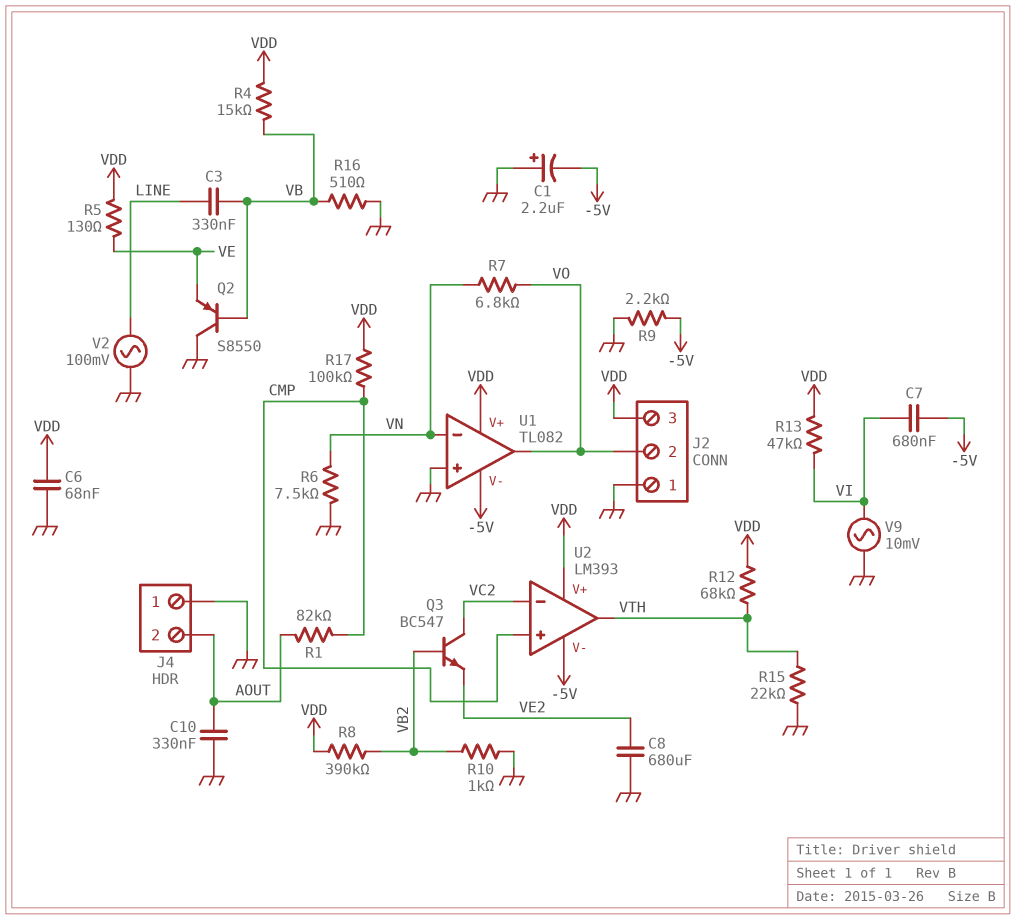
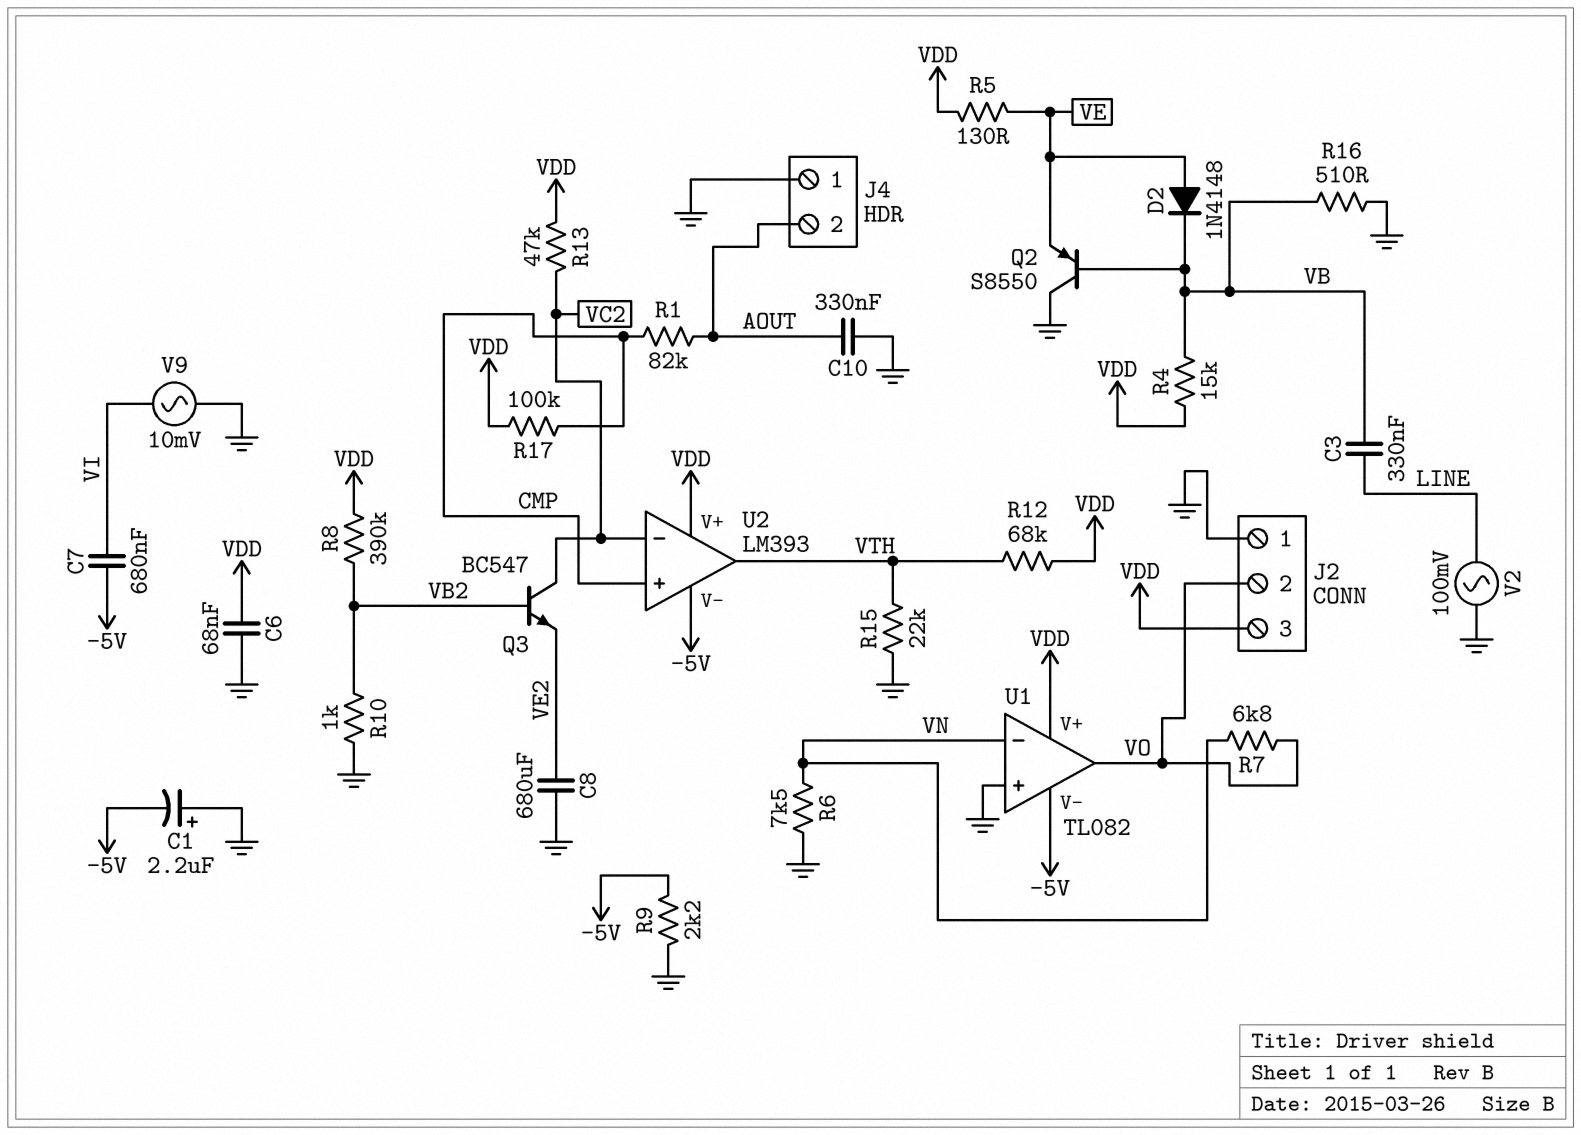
D2: none -> diode 1N4148 (A VE, K VB)
R13: 47k (VDD, VI) -> 47k (VC2, VDD)

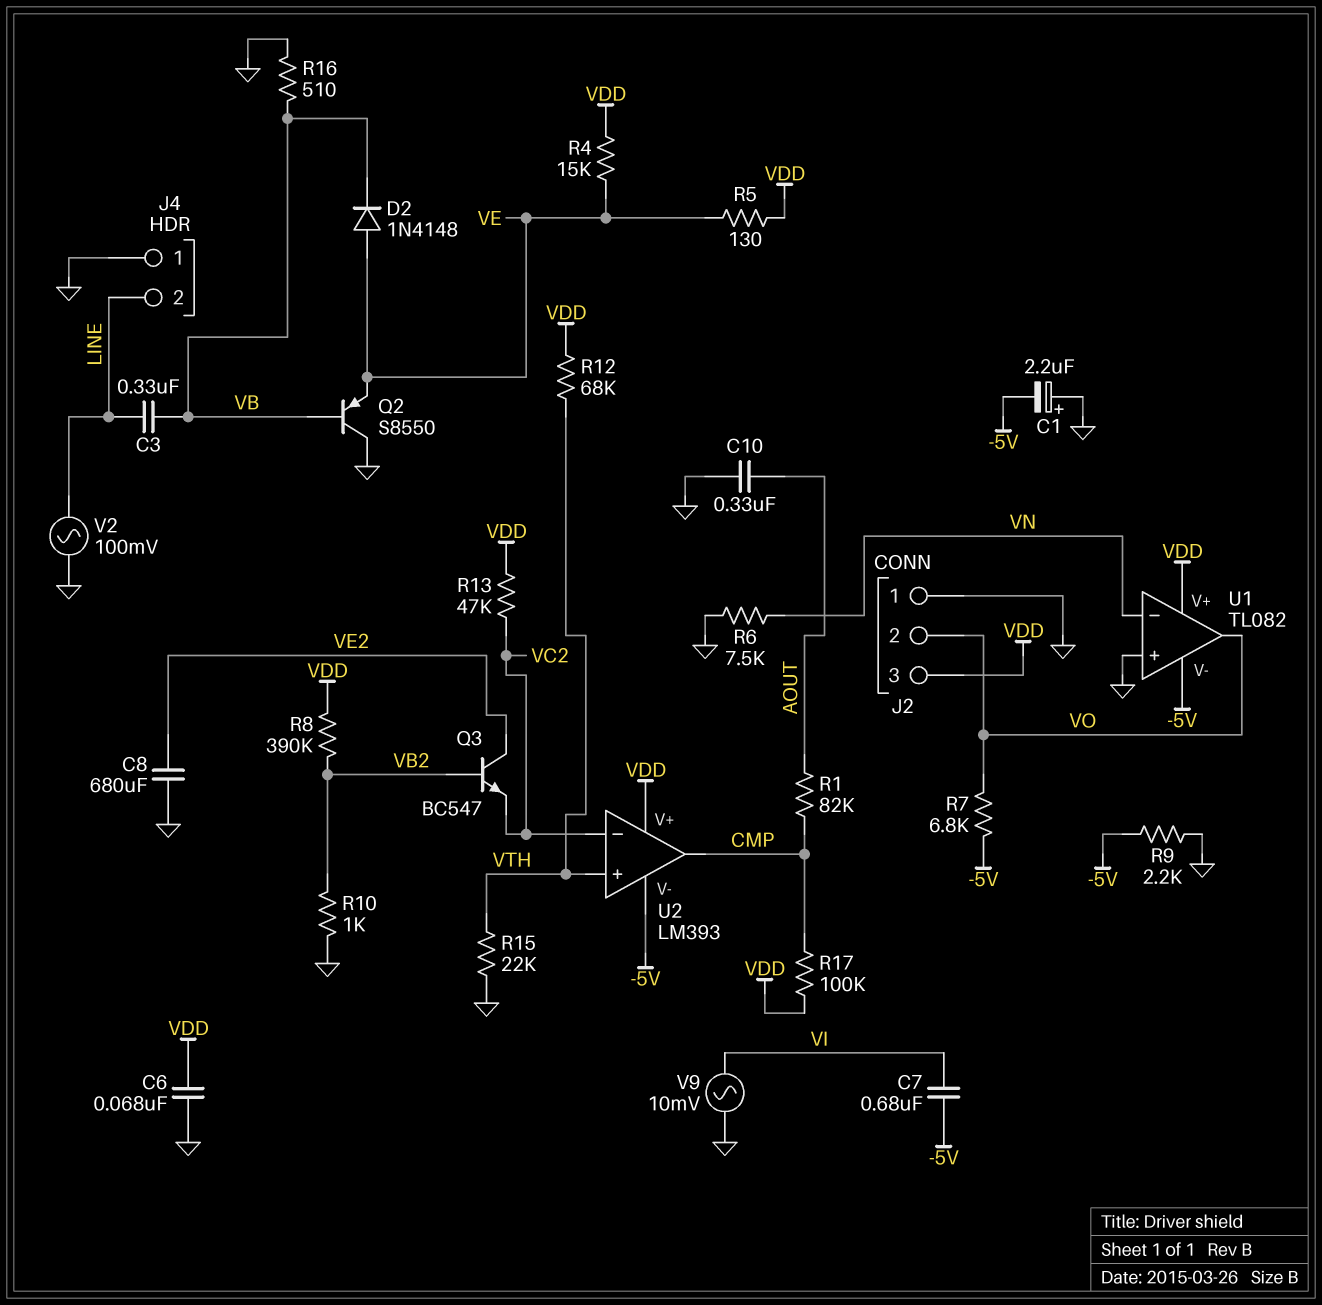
J4 pin 2: AOUT -> LINE
Q3: NPN BC547 (B VB2, C VC2, E VE2) -> NPN BC547 (B VB2, C VE2, E VC2)
R4: 15k (VB, VDD) -> 15k (VDD, VE)
R7: 6.8k (VN, VO) -> 6.8k (-5V, VO)
U2 pin in+: CMP -> VTH
U2 pin out: VTH -> CMP

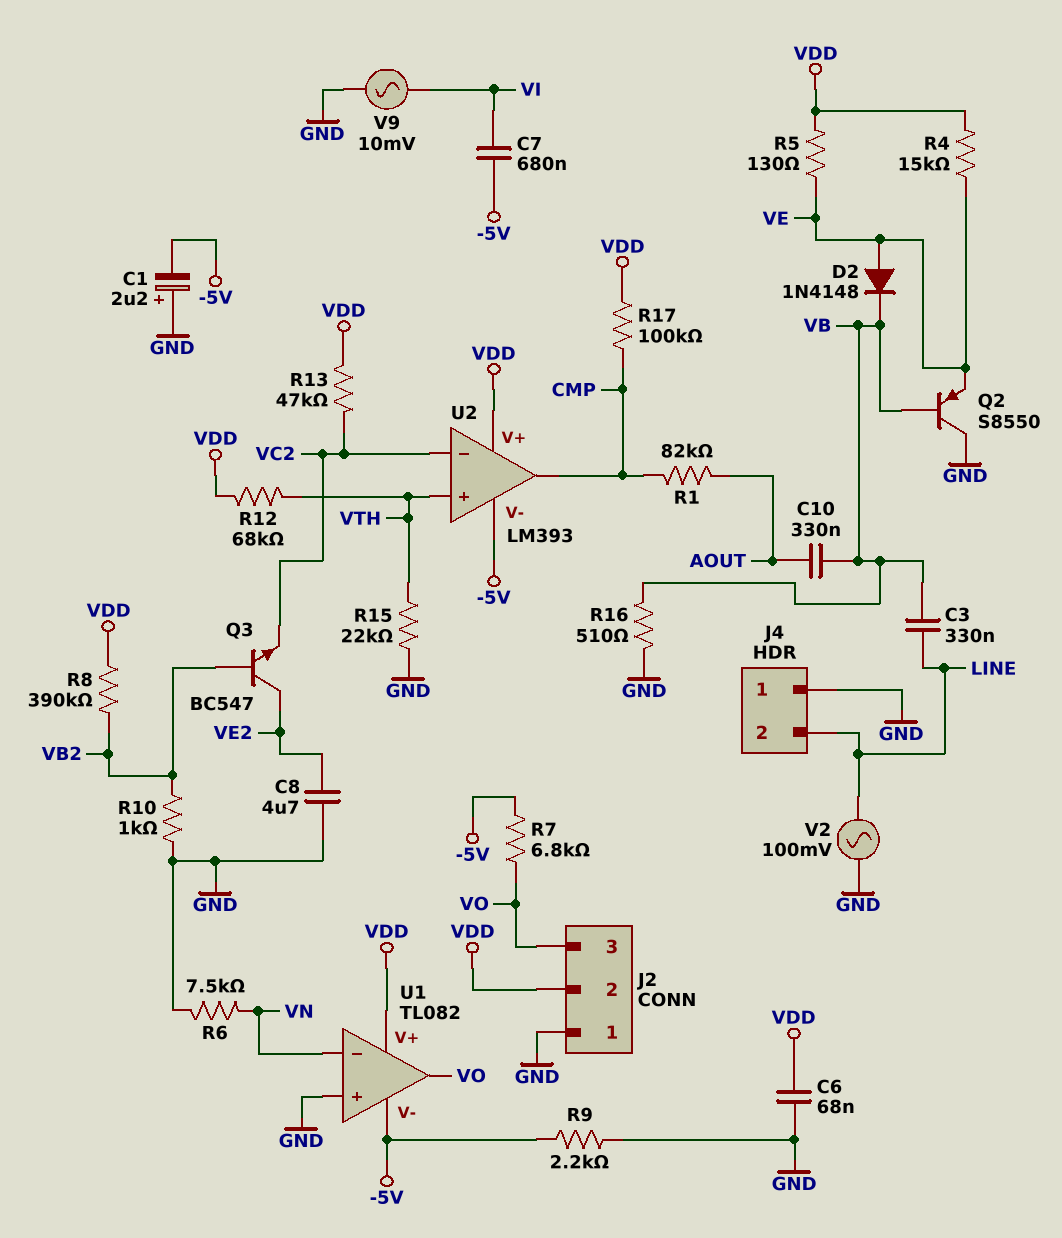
C8: 680uF (GND, VE2) -> 4.7uF (GND, VE2)
C10: 330nF (AOUT, GND) -> 330nF (AOUT, VB)
J2 pin 2: VO -> VDD
J2 pin 3: VDD -> VO

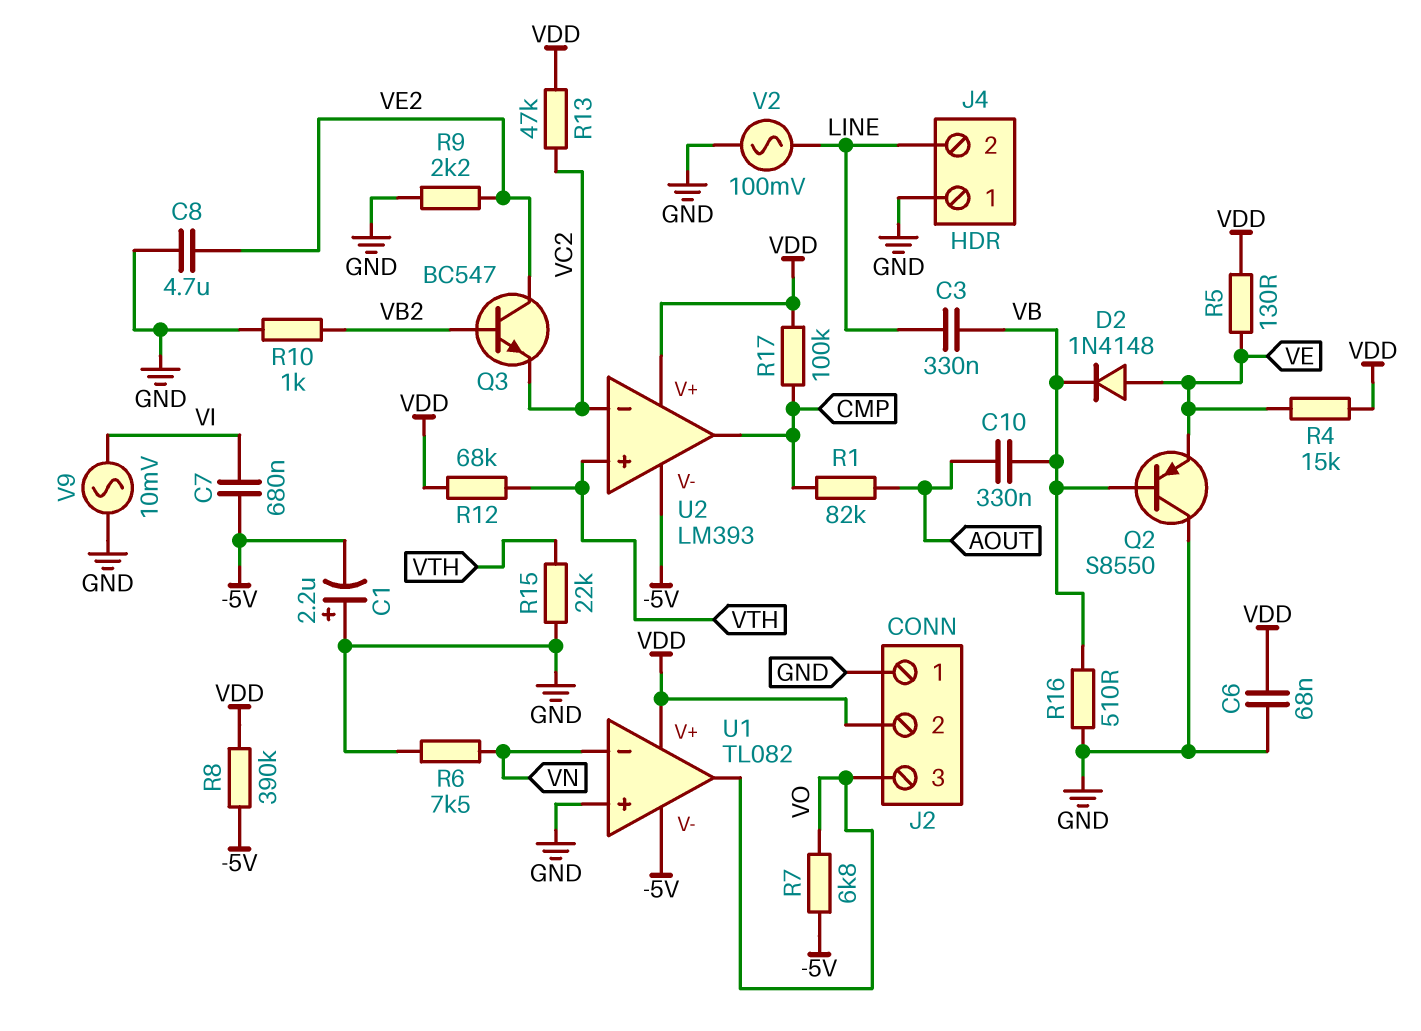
R8: 390k (VB2, VDD) -> 390k (-5V, VDD)
R9: 2.2k (-5V, GND) -> 2.2k (GND, VE2)

